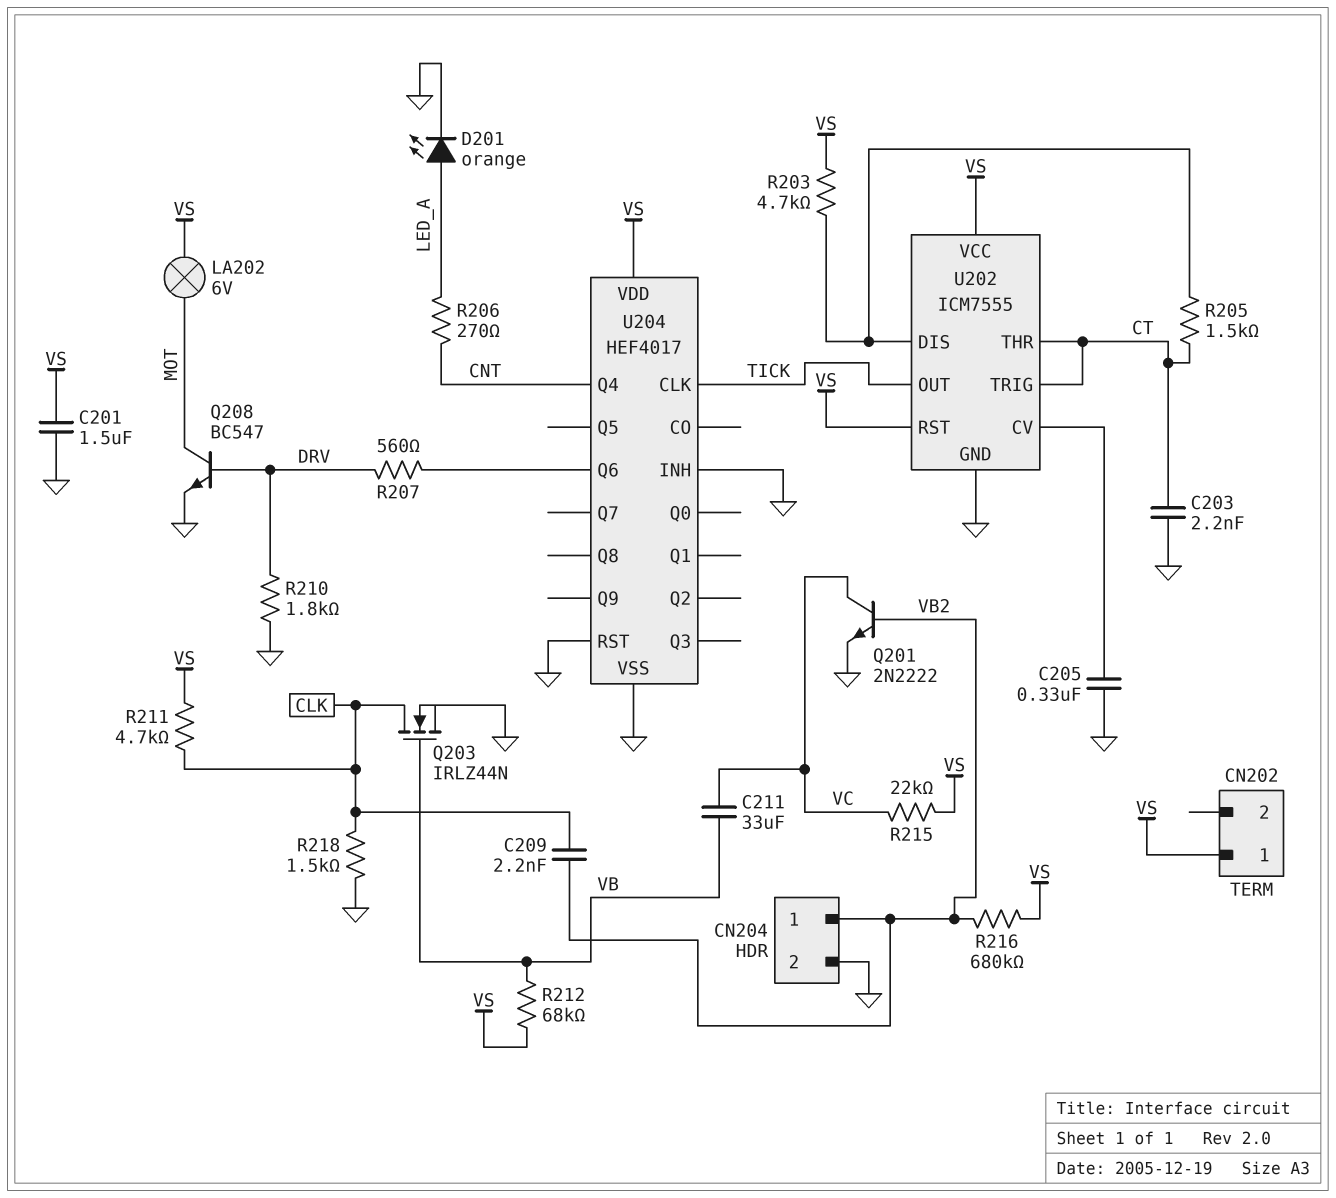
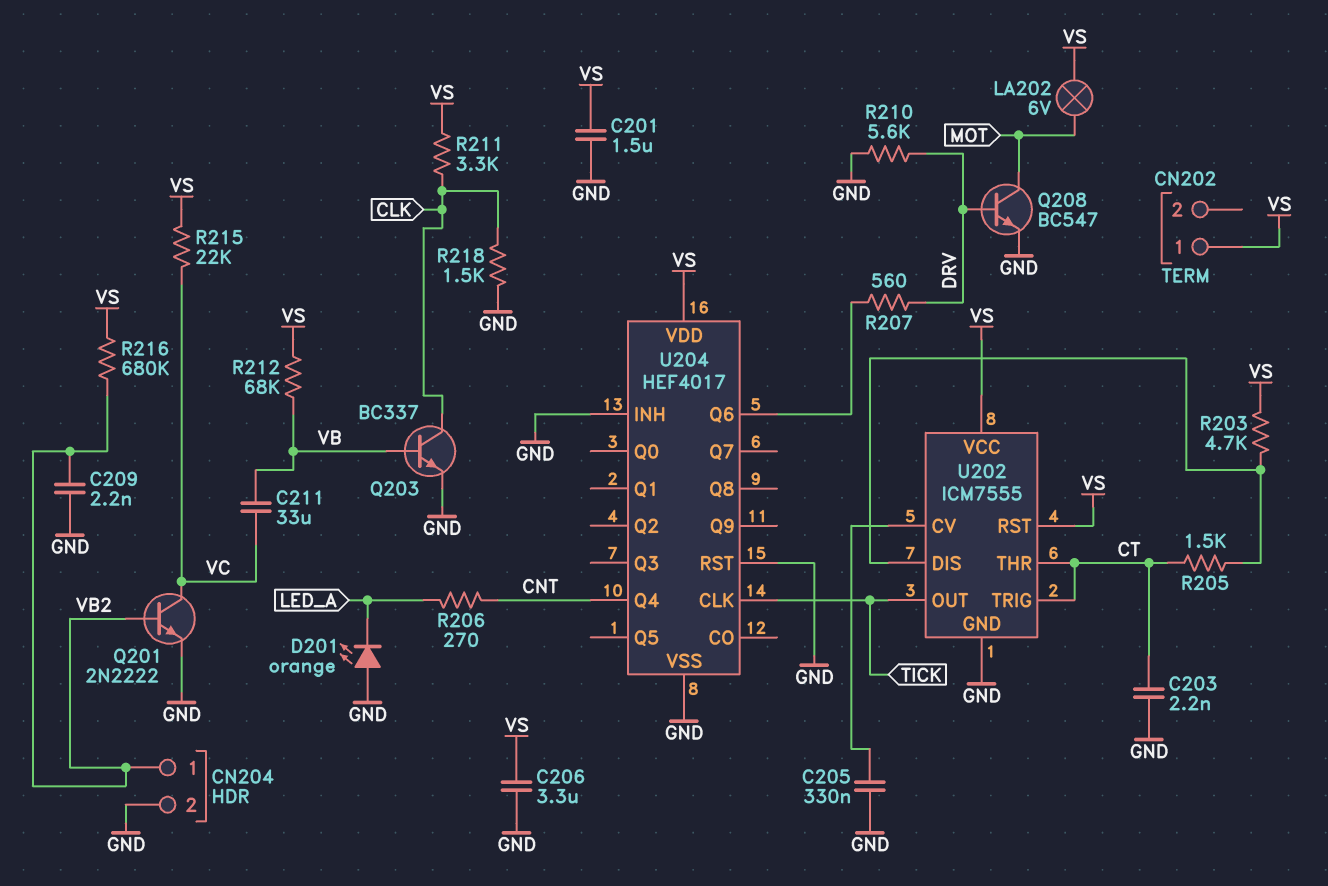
C206: none -> 3.3uF (GND, VS)
C209: 2.2nF (CLK, VB2) -> 2.2nF (GND, VB2)
D201: LED orange (A LED_A, K GND) -> LED orange (A GND, K LED_A)
Q203: NMOS IRLZ44N (G VB, D CLK, S GND) -> NPN BC337 (B VB, C CLK, E GND)
R210: 1.8k (DRV, GND) -> 5.6k (DRV, GND)
R211: 4.7k (CLK, VS) -> 3.3k (CLK, VS)

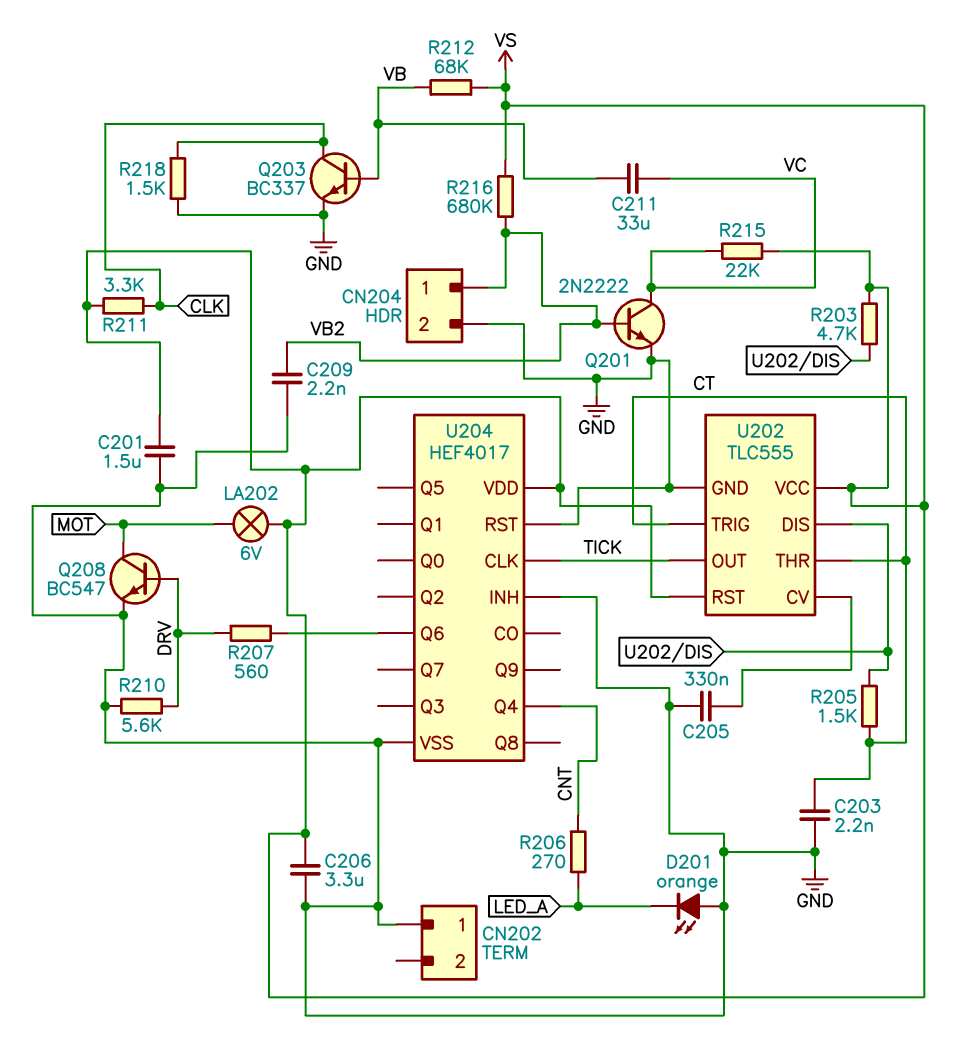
CN202 pin 1: VS -> GND
U202: ICM7555 -> TLC555

